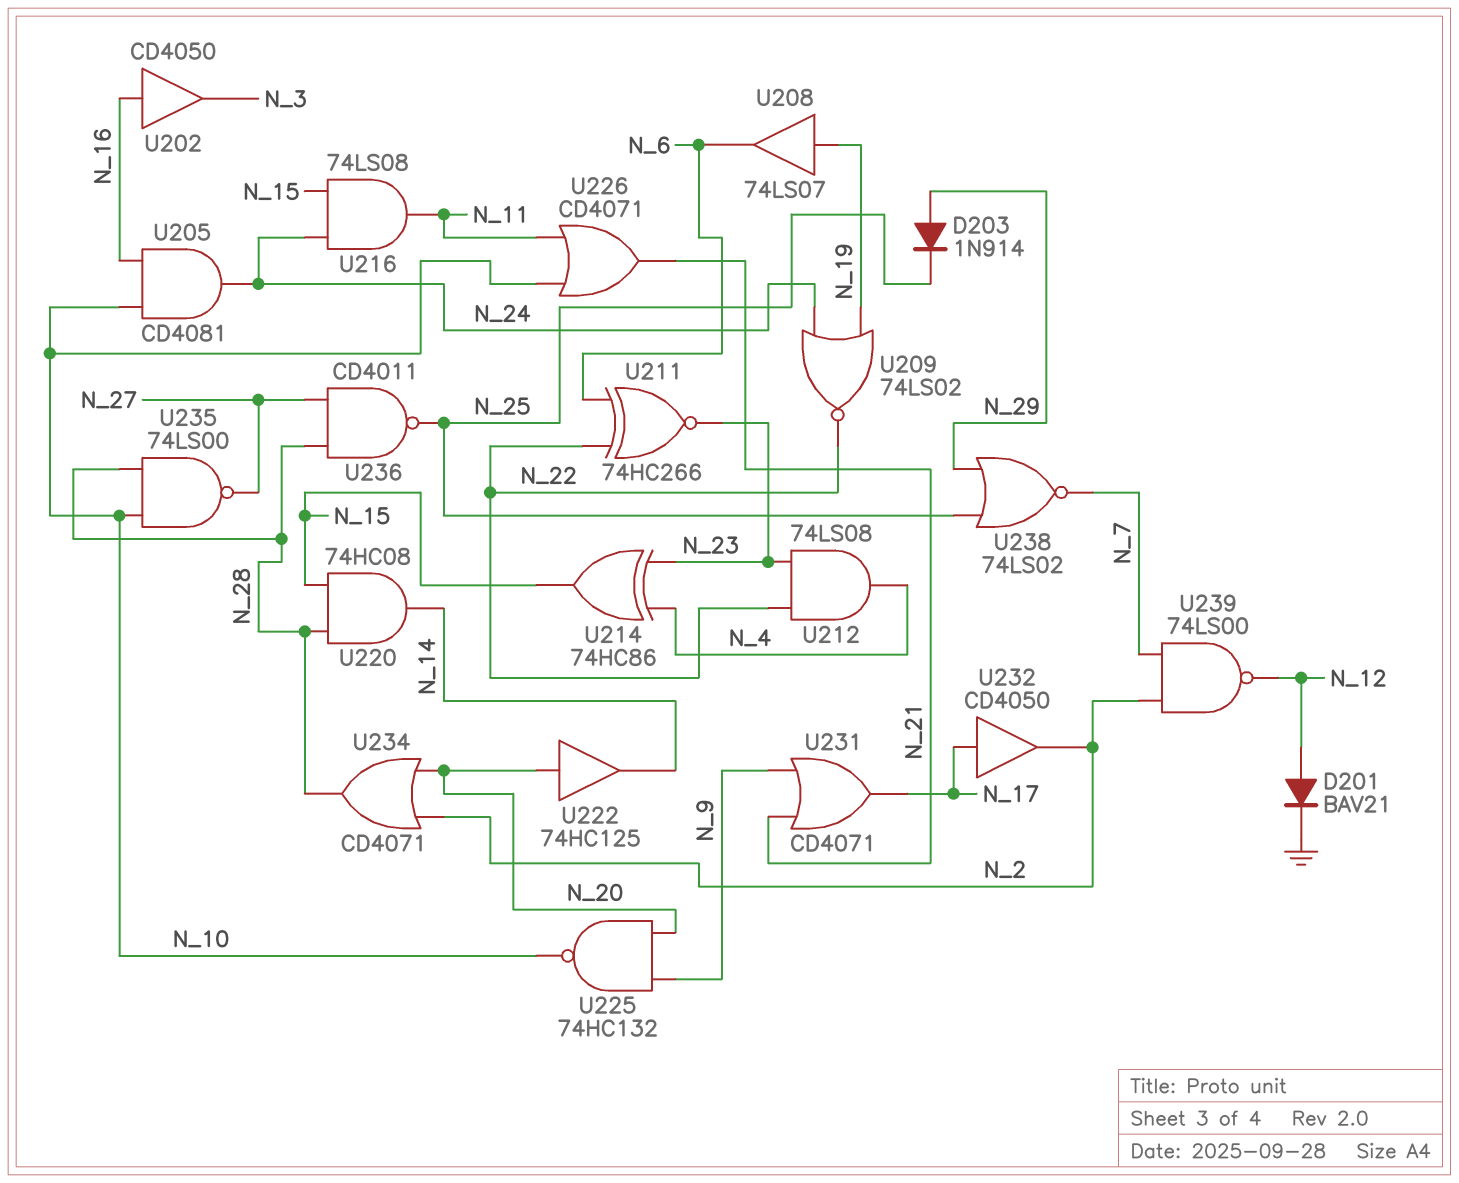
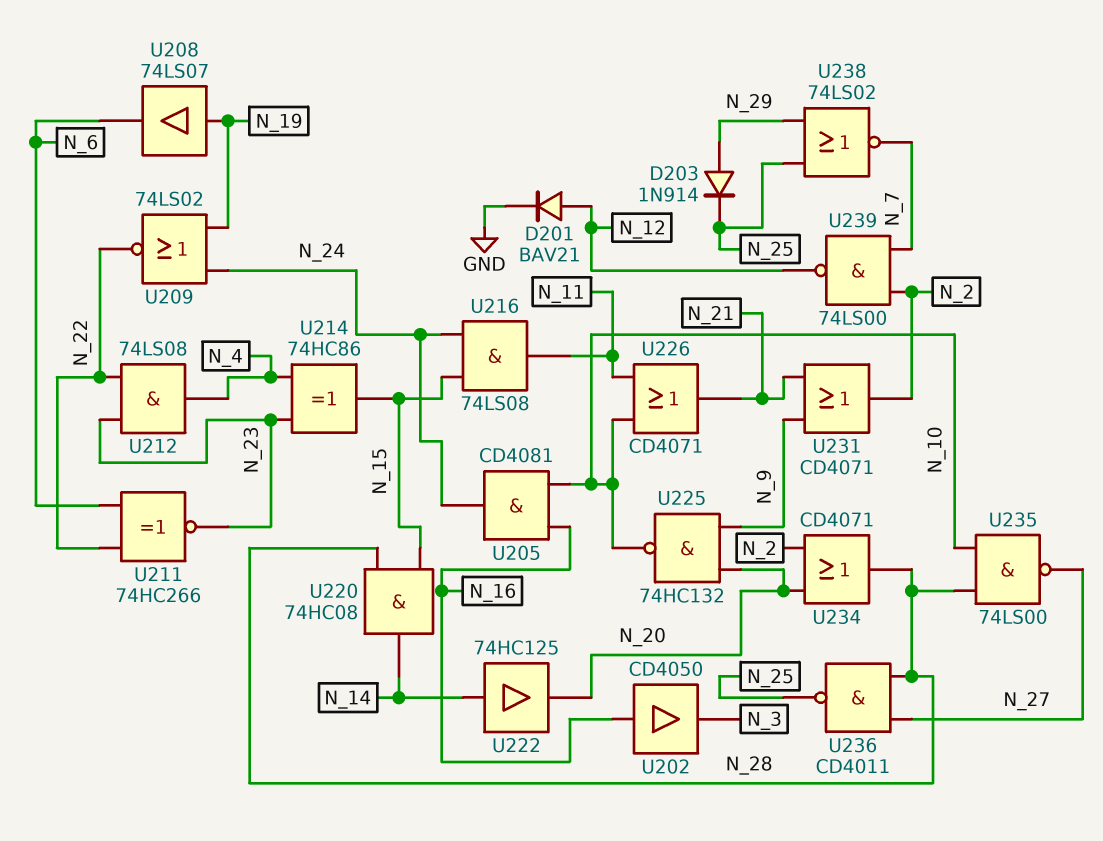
U222: buffer 74HC125 (in N_20, out N_14) -> buffer 74HC125 (in N_14, out N_20)
U231: OR CD4071 (in N_9, in N_21, out N_17) -> OR CD4071 (in N_9, in N_21, out N_2)
U232: buffer CD4050 (in N_17, out N_2) -> none

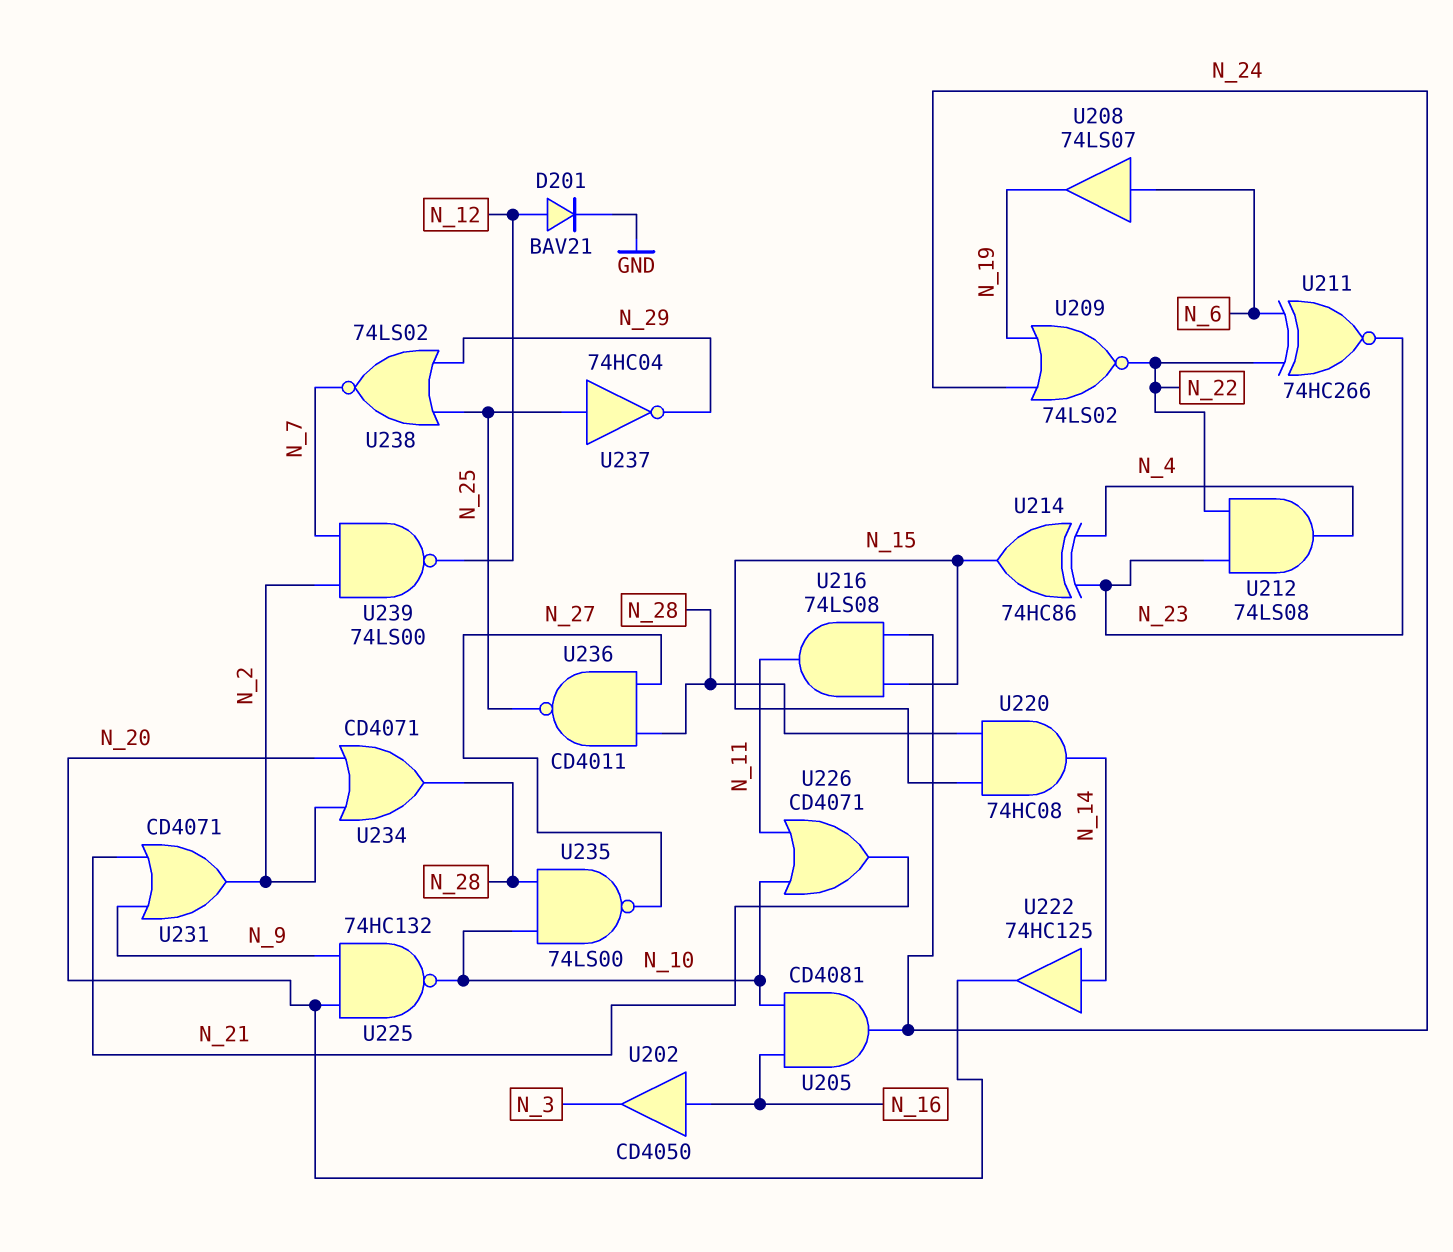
D203: diode 1N914 (A N_29, K N_25) -> none
U208: buffer 74LS07 (in N_19, out N_6) -> buffer 74LS07 (in N_6, out N_19)
U237: none -> NOT 74HC04 (in N_25, out N_29)

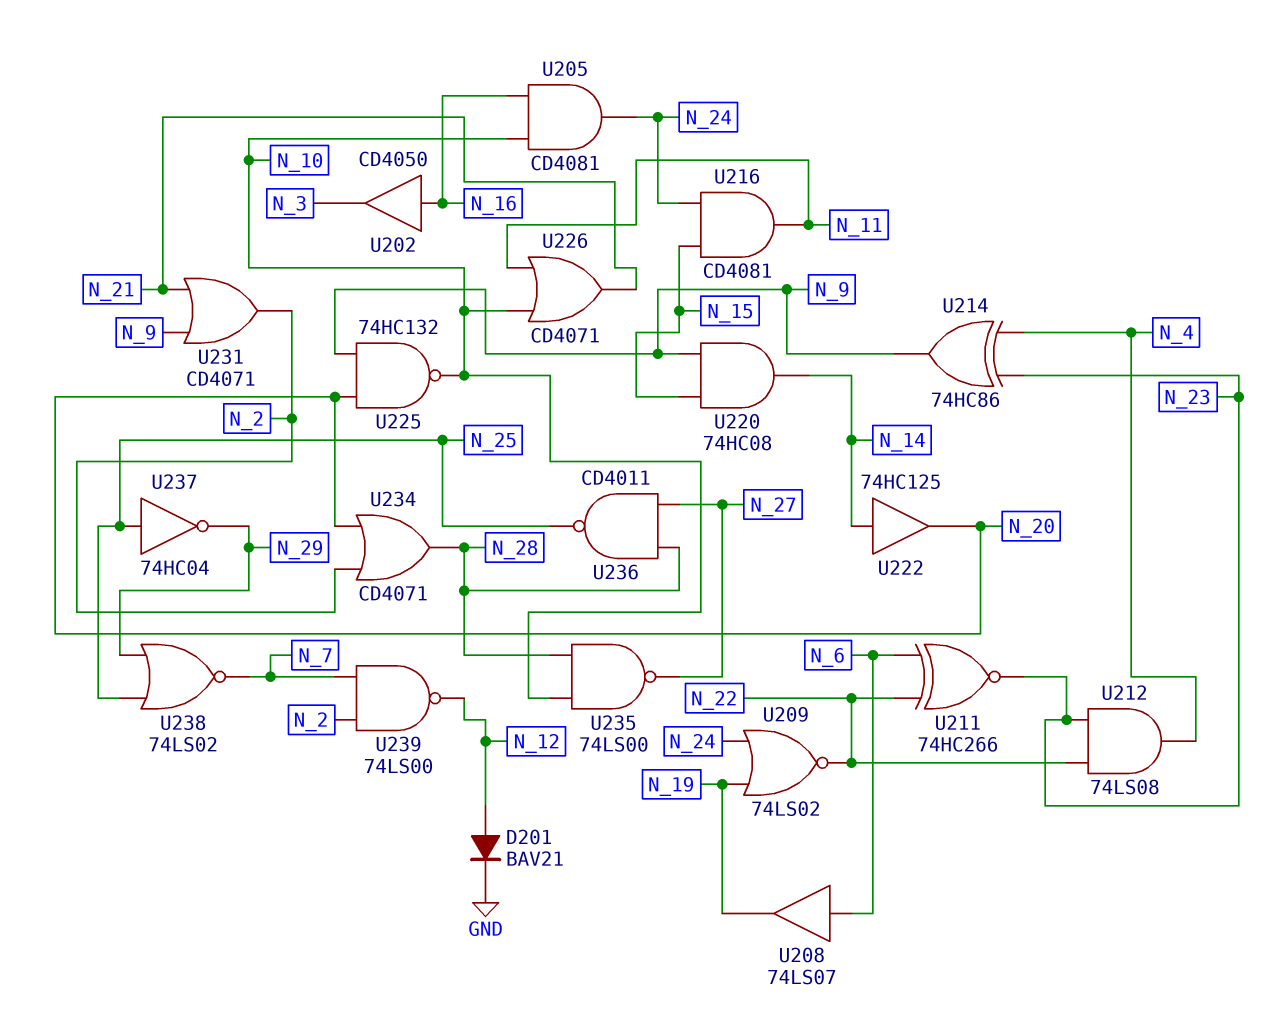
U214: XOR 74HC86 (in N_4, in N_23, out N_15) -> XOR 74HC86 (in N_4, in N_23, out N_9)
U216: AND 74LS08 (in N_15, in N_24, out N_11) -> AND CD4081 (in N_15, in N_24, out N_11)
U220: AND 74HC08 (in N_15, in N_28, out N_14) -> AND 74HC08 (in N_9, in N_15, out N_14)

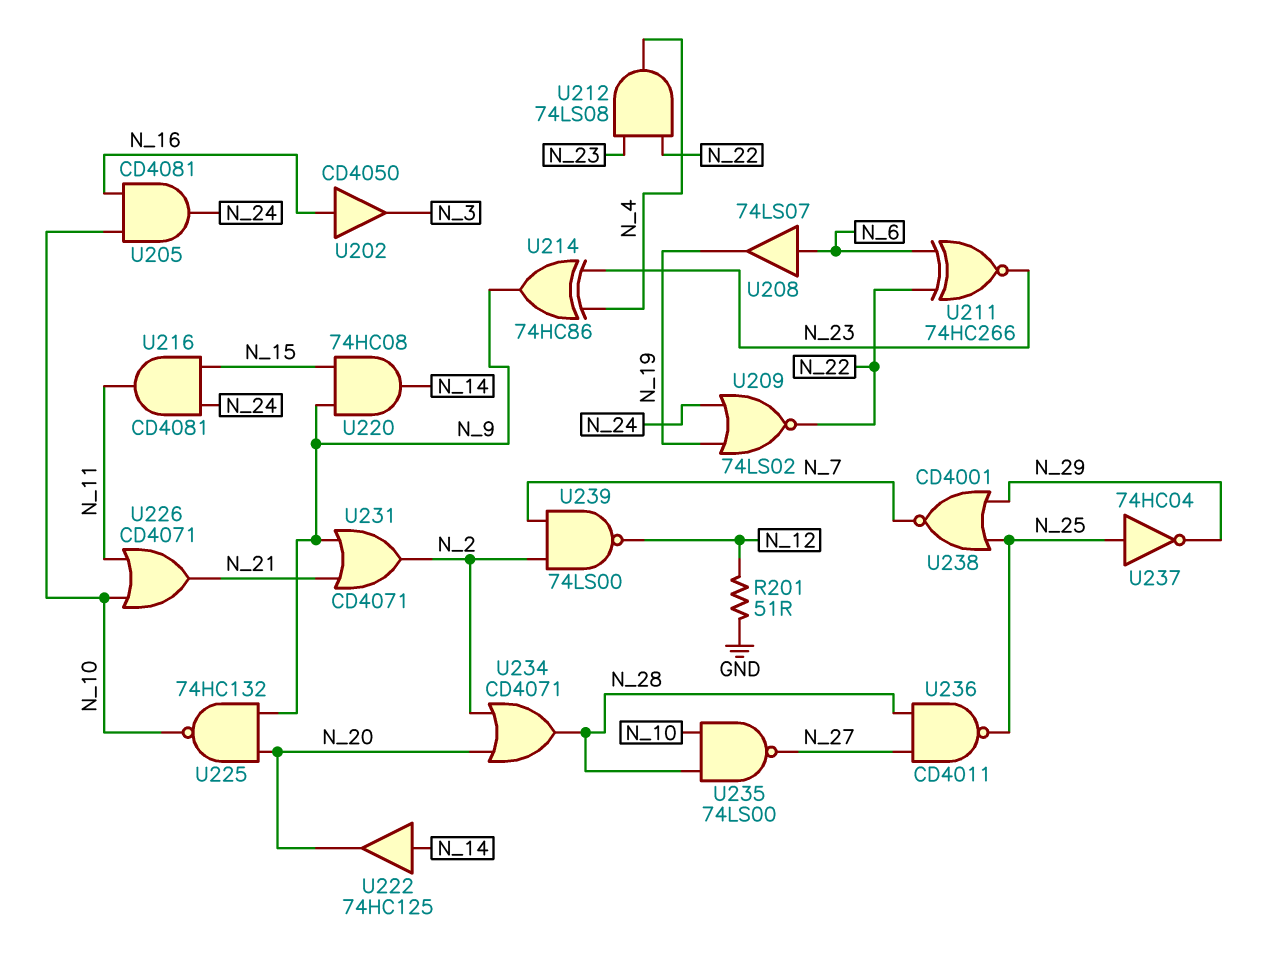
D201: diode BAV21 (A N_12, K GND) -> none
R201: none -> 51 (GND, N_12)
U238: NOR 74LS02 (in N_25, in N_29, out N_7) -> NOR CD4001 (in N_25, in N_29, out N_7)

